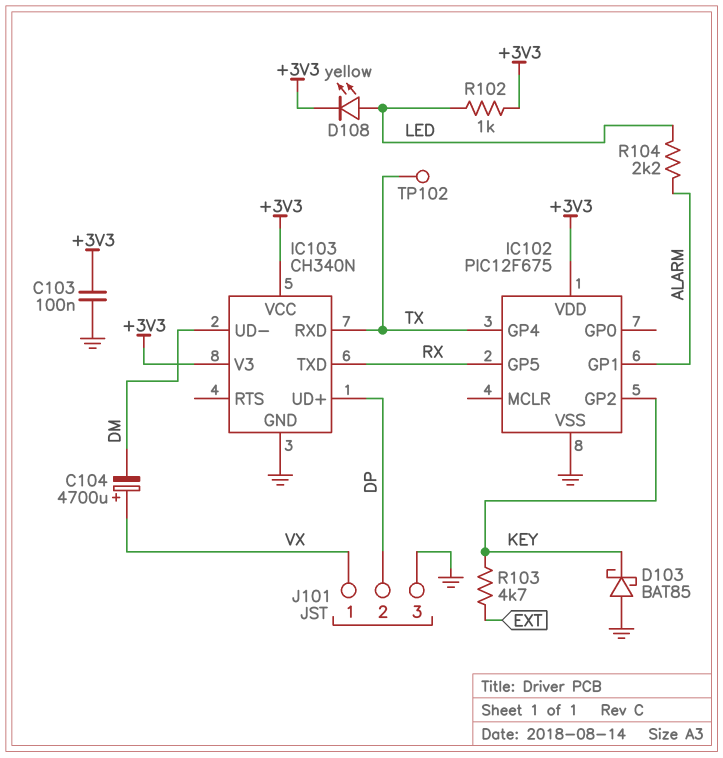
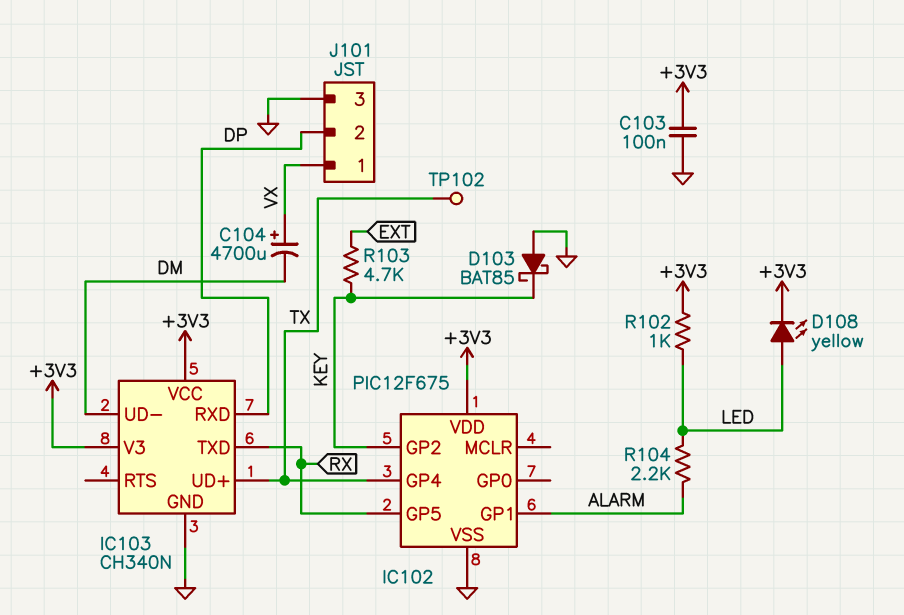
IC103 pin RXD: TX -> DP
IC103 pin UD+: DP -> TX

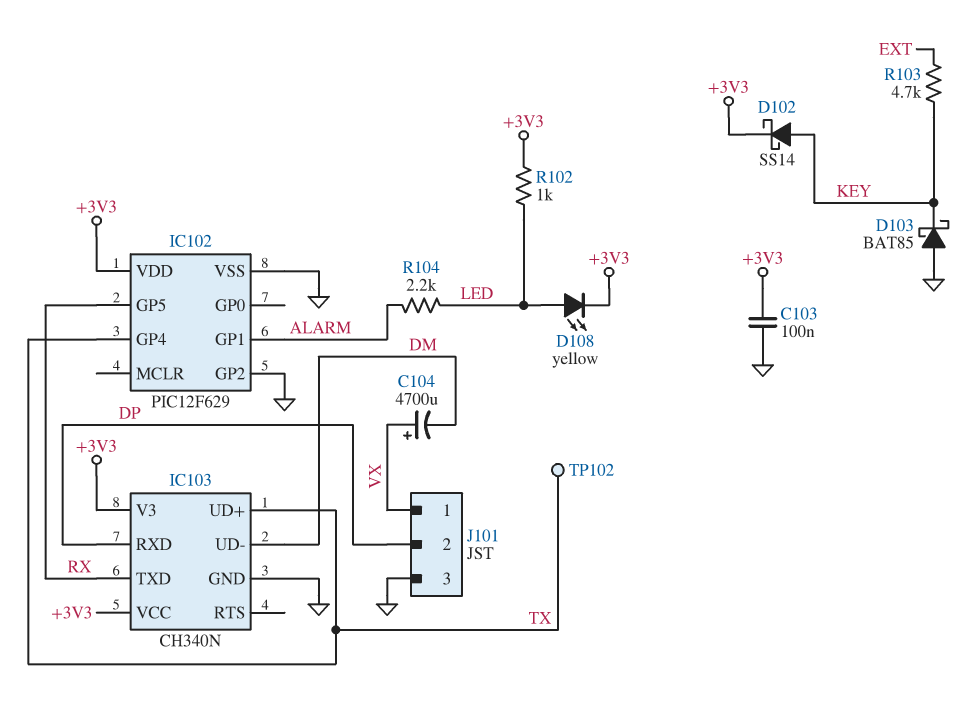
D102: none -> schottky SS14 (A KEY, K +3V3)
IC102: PIC12F675 -> PIC12F629
IC102 pin GP2: KEY -> GND

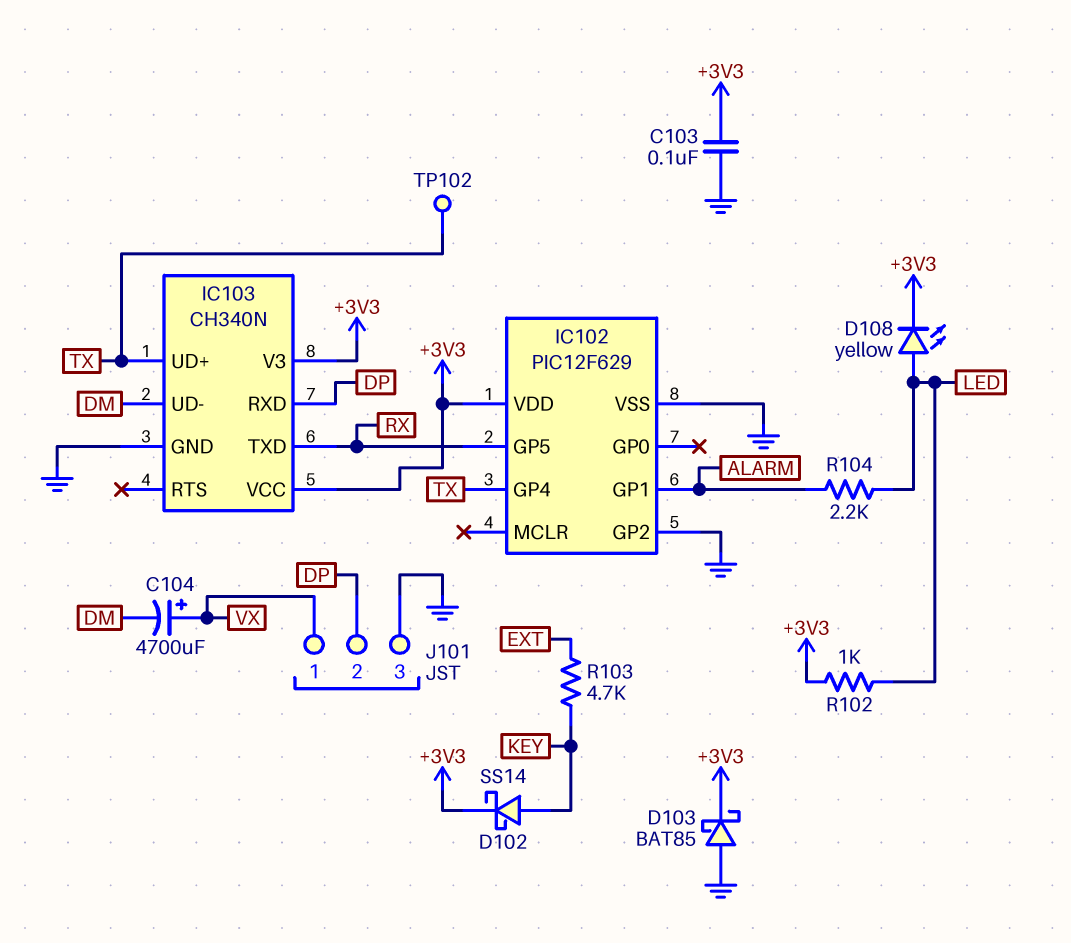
D103: schottky BAT85 (A GND, K KEY) -> schottky BAT85 (A GND, K +3V3)

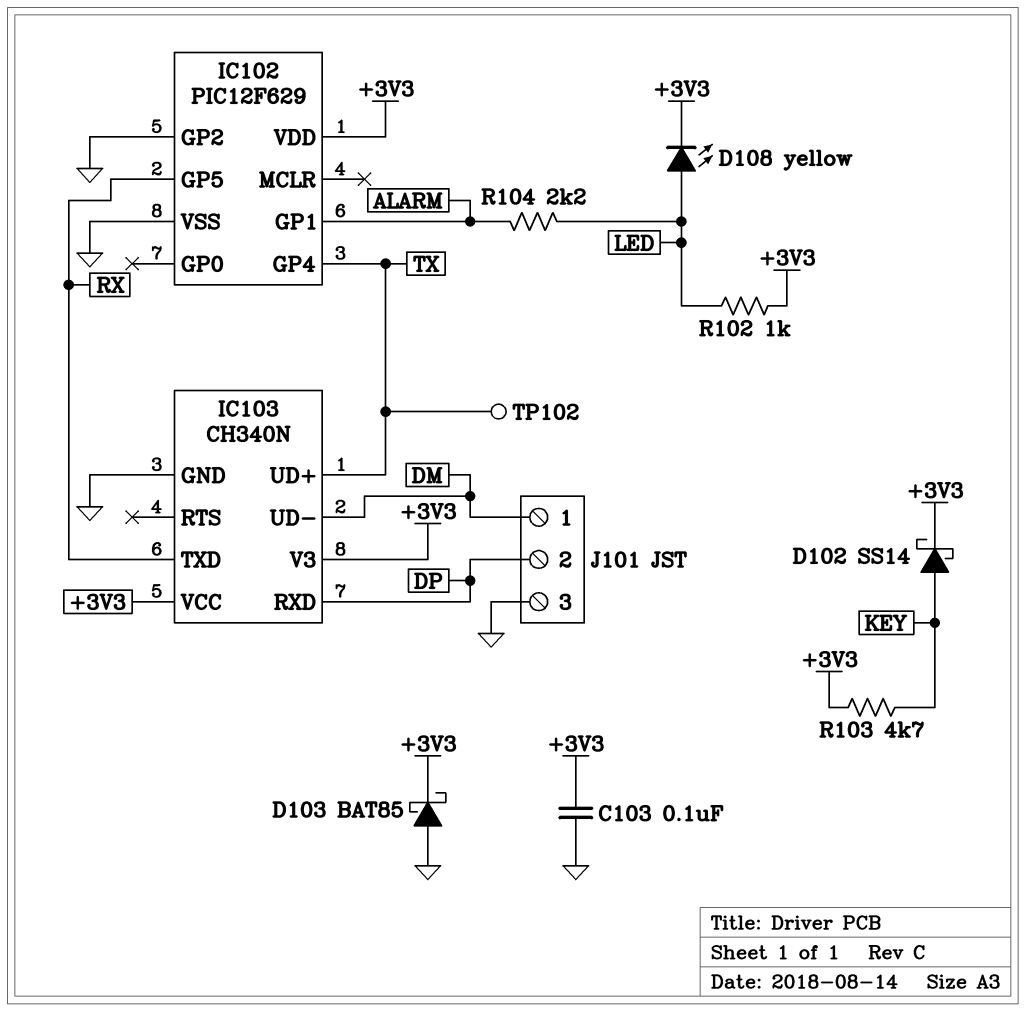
C104: 4700uF (plus VX, minus DM) -> none
J101 pin 1: VX -> DM
R103: 4.7k (EXT, KEY) -> 4.7k (+3V3, KEY)

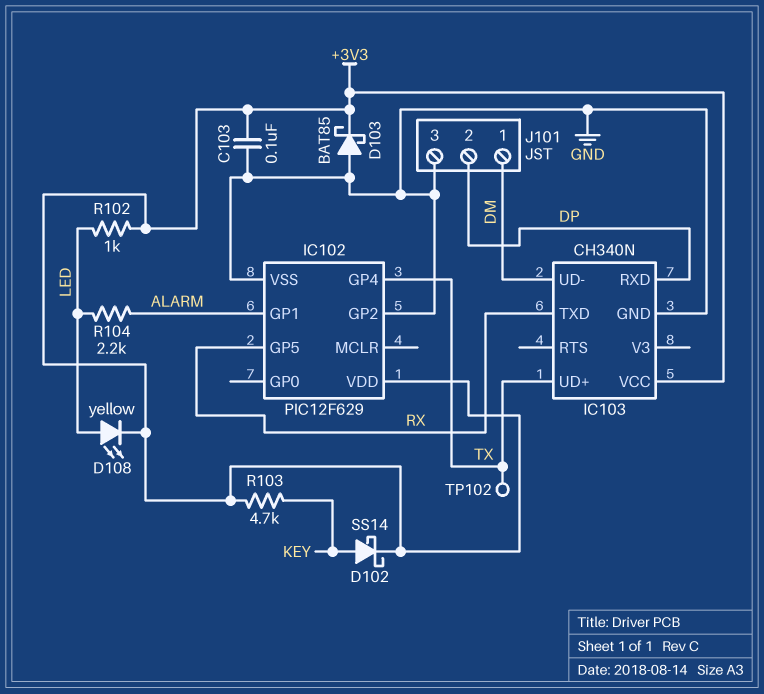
IC103 pin V3: +3V3 -> none

